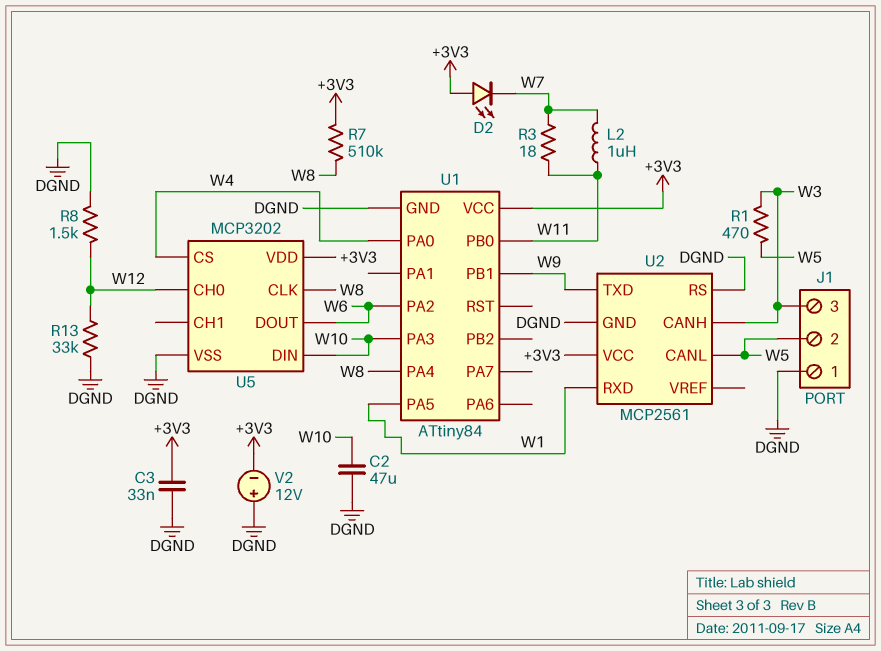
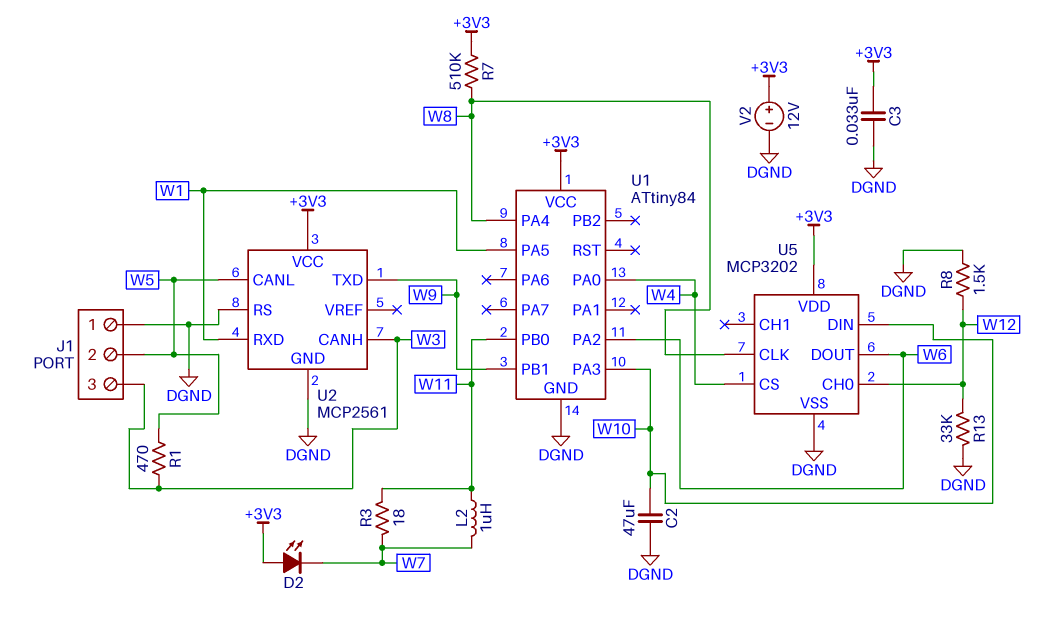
V2: 12V (plus DGND, minus +3V3) -> 12V (plus +3V3, minus DGND)

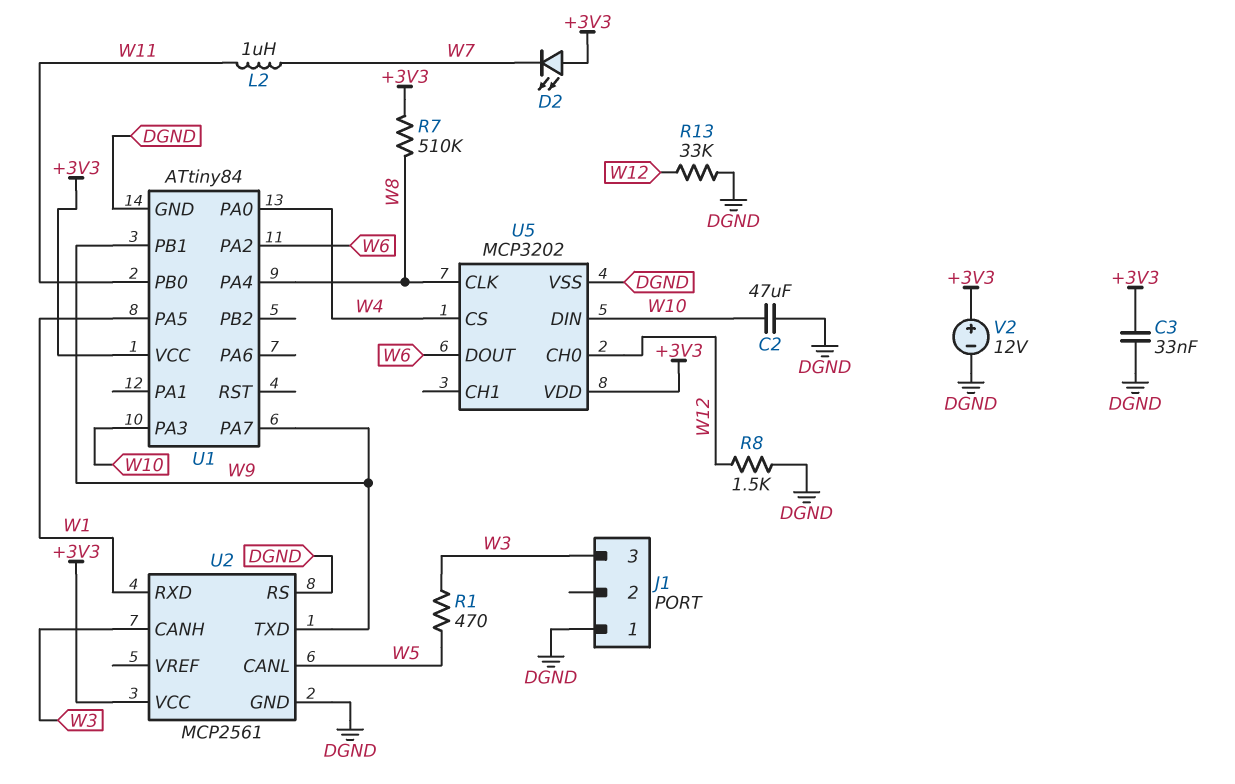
J1 pin 2: W5 -> none
R3: 18 (W7, W11) -> none
U1 pin PA7: none -> W9

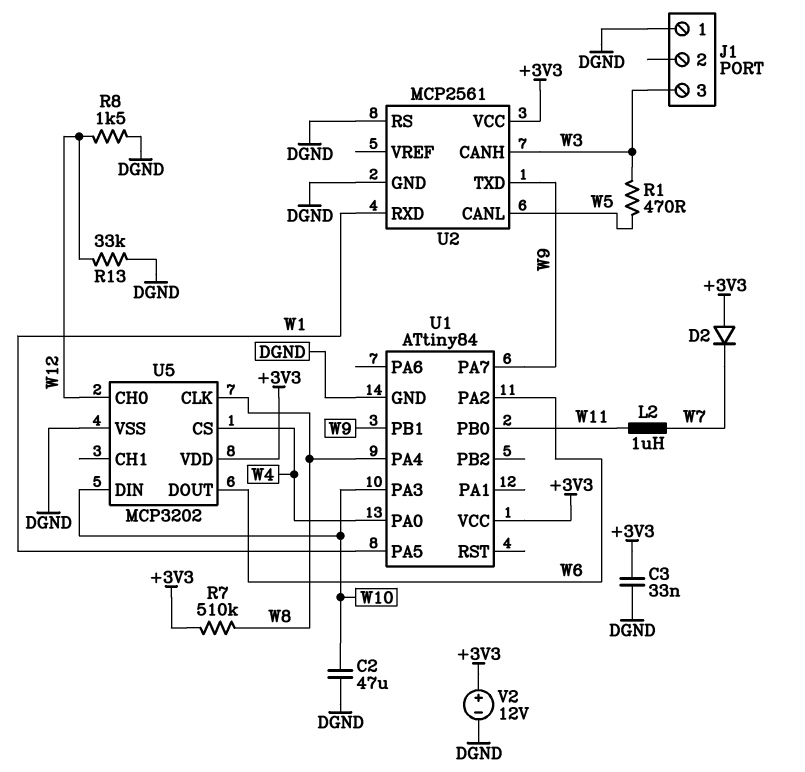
D2: LED (A +3V3, K W7) -> diode (A +3V3, K W7)

